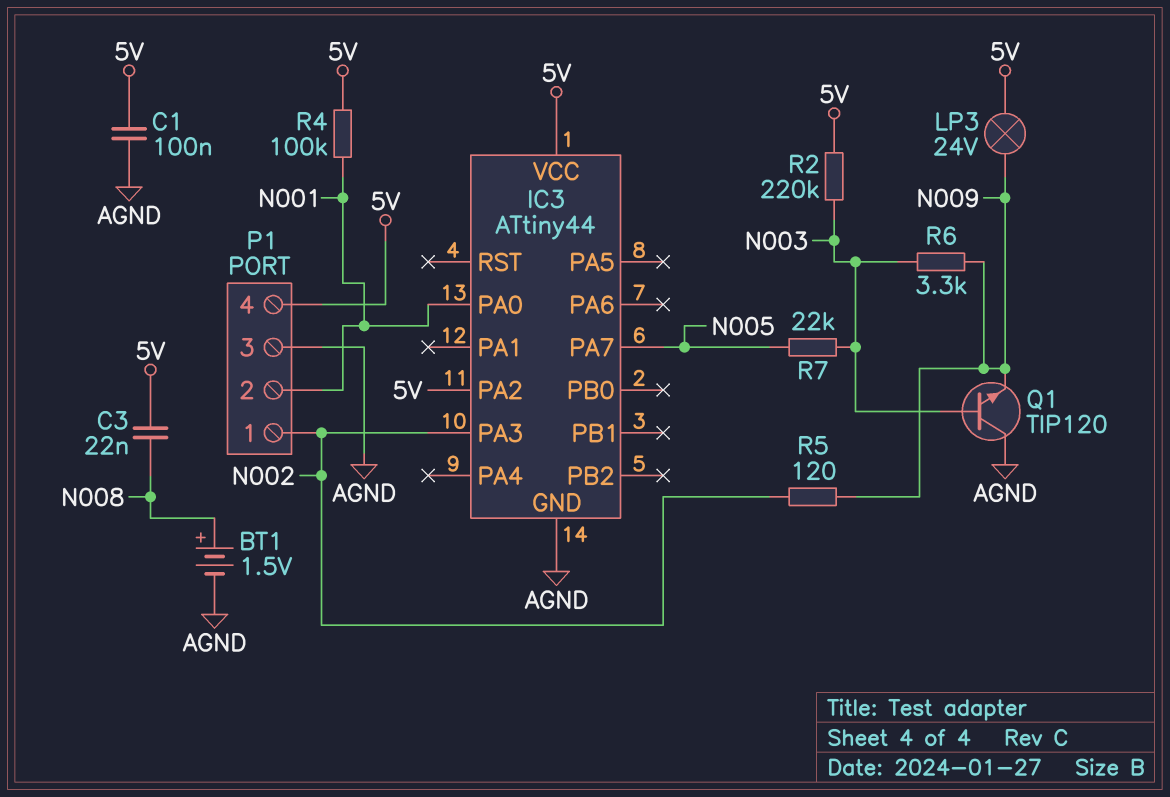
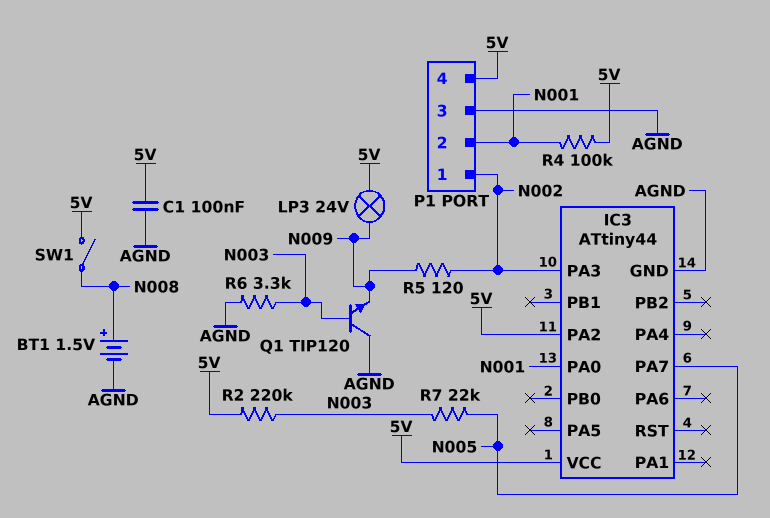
C3: 22nF (5V, N008) -> none
R6: 3.3k (N003, N009) -> 3.3k (AGND, N003)
SW1: none -> switch (5V, N008)

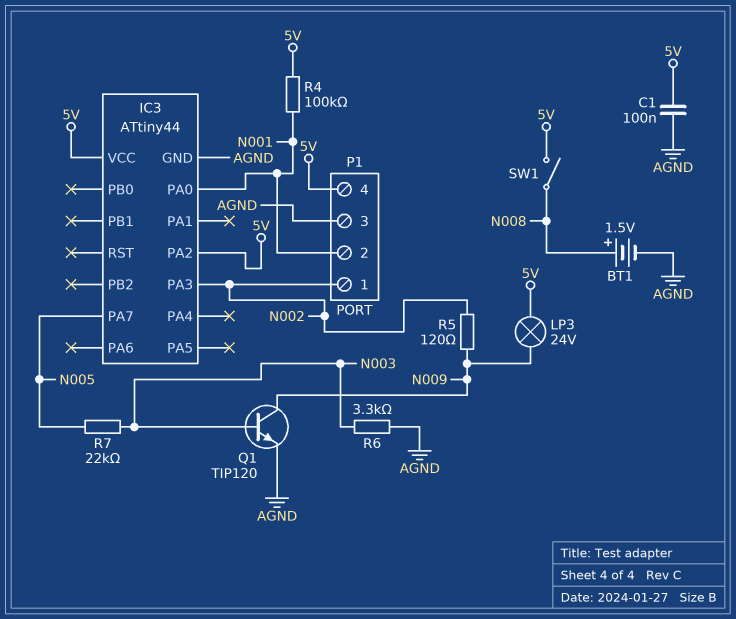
Q1: NPN TIP120 (B N003, C AGND, E N009) -> NPN TIP120 (B N003, C N009, E AGND)
R2: 220k (5V, N003) -> none

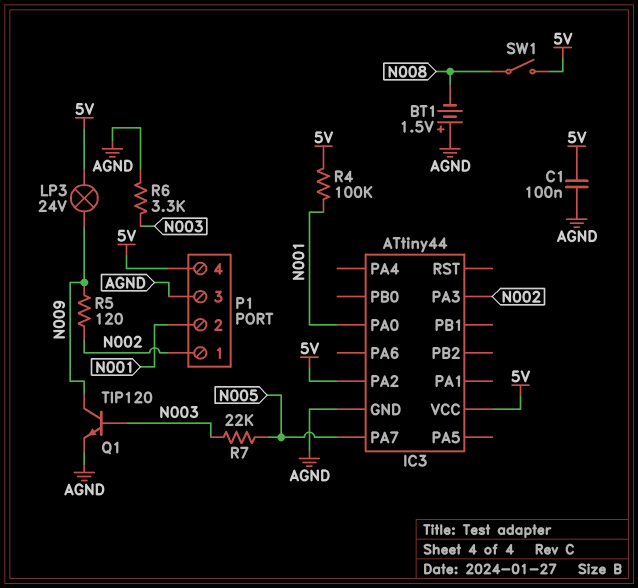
BT1: 1.5V (plus N008, minus AGND) -> 1.5V (plus AGND, minus N008)

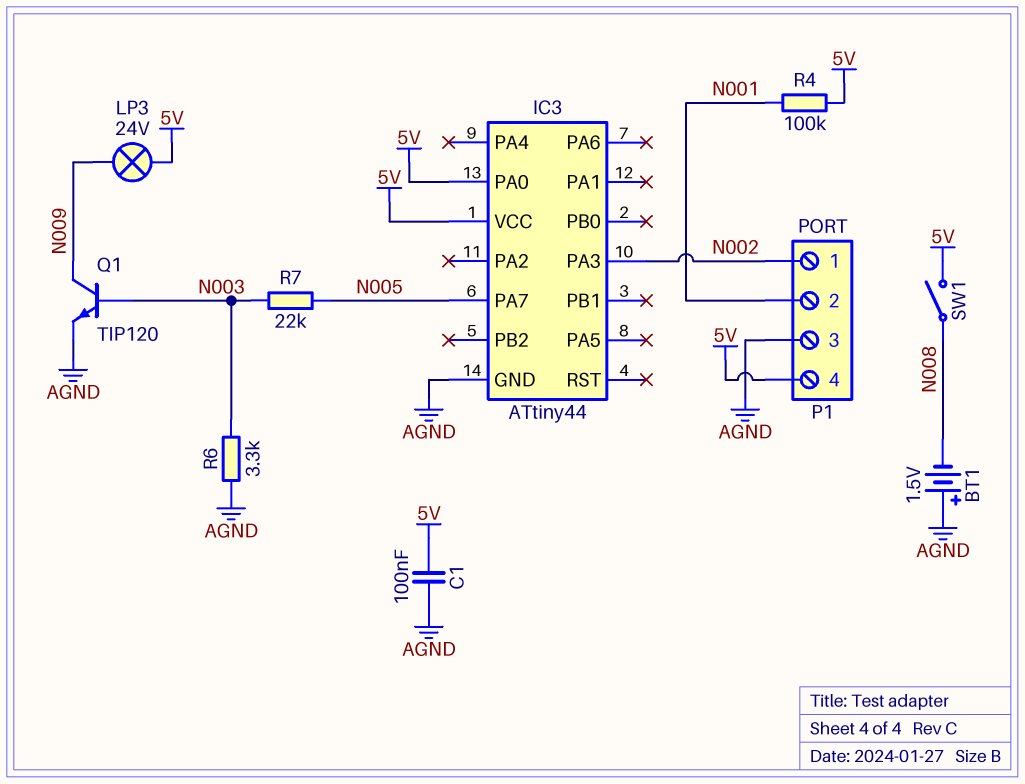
IC3 pin PA0: N001 -> 5V
IC3 pin PA2: 5V -> none
R5: 120 (N002, N009) -> none

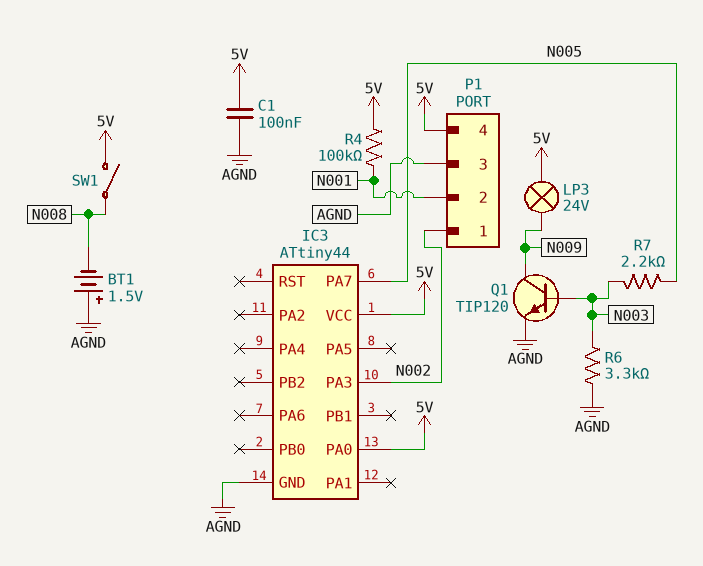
R7: 22k (N003, N005) -> 2.2k (N003, N005)

